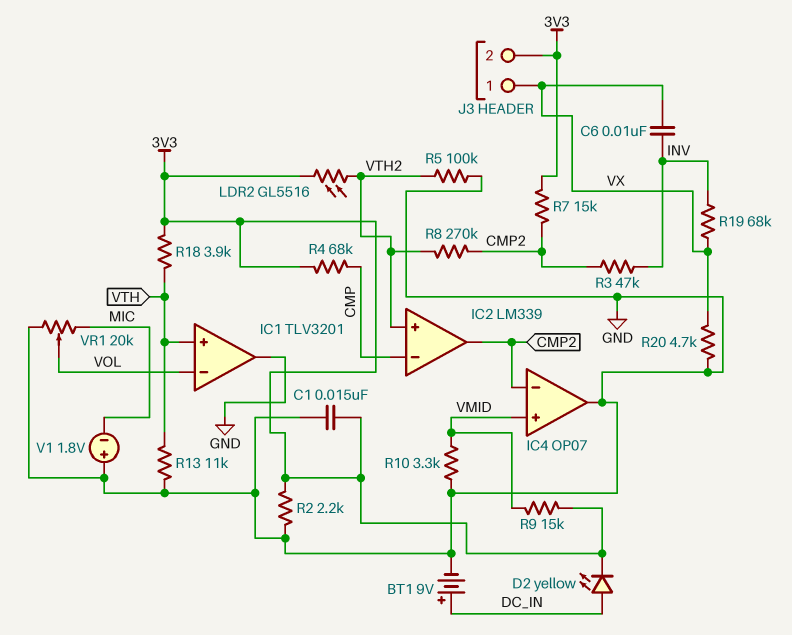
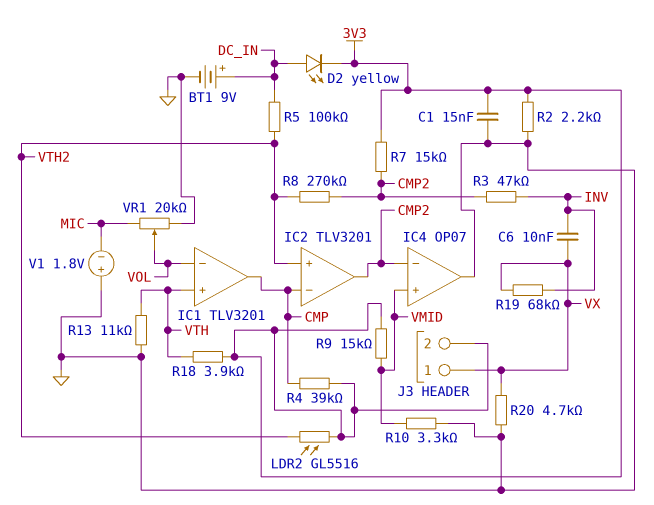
IC1 pin out: GND -> CMP
IC2: LM339 -> TLV3201
R4: 68k (3V3, CMP) -> 39k (3V3, CMP)
R5: 100k (GND, VTH2) -> 100k (DC_IN, VTH2)

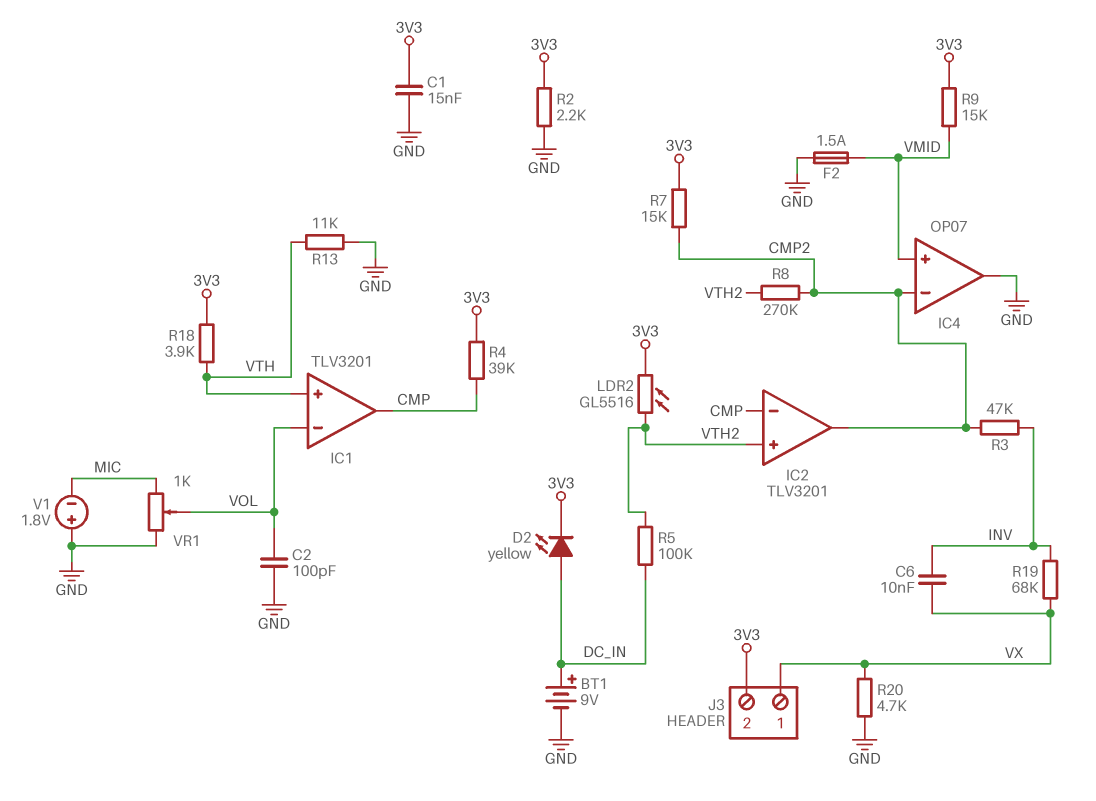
C2: none -> 100pF (GND, VOL)
F2: none -> 1.5A (GND, VMID)
R10: 3.3k (GND, VMID) -> none
VR1: 20k (GND, MIC, wiper VOL) -> 1k (GND, MIC, wiper VOL)

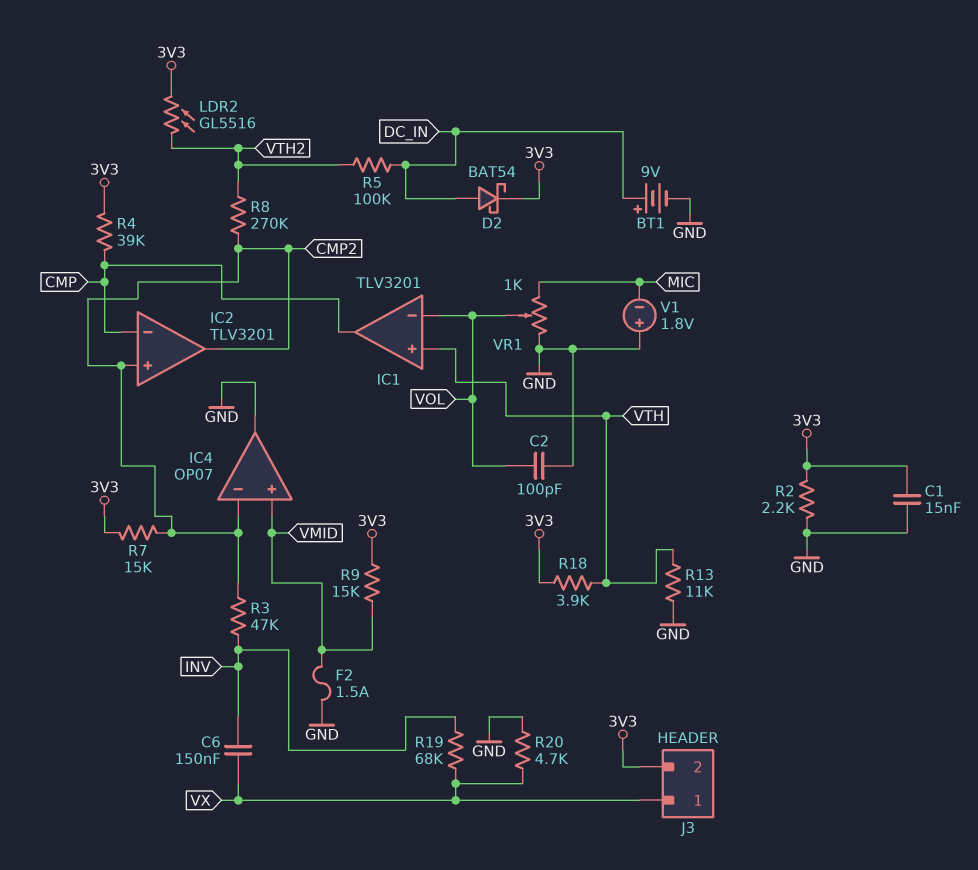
C6: 10nF (INV, VX) -> 150nF (INV, VX)
D2: LED yellow (A DC_IN, K 3V3) -> schottky BAT54 (A DC_IN, K 3V3)
IC2 pin in+: VTH2 -> CMP2

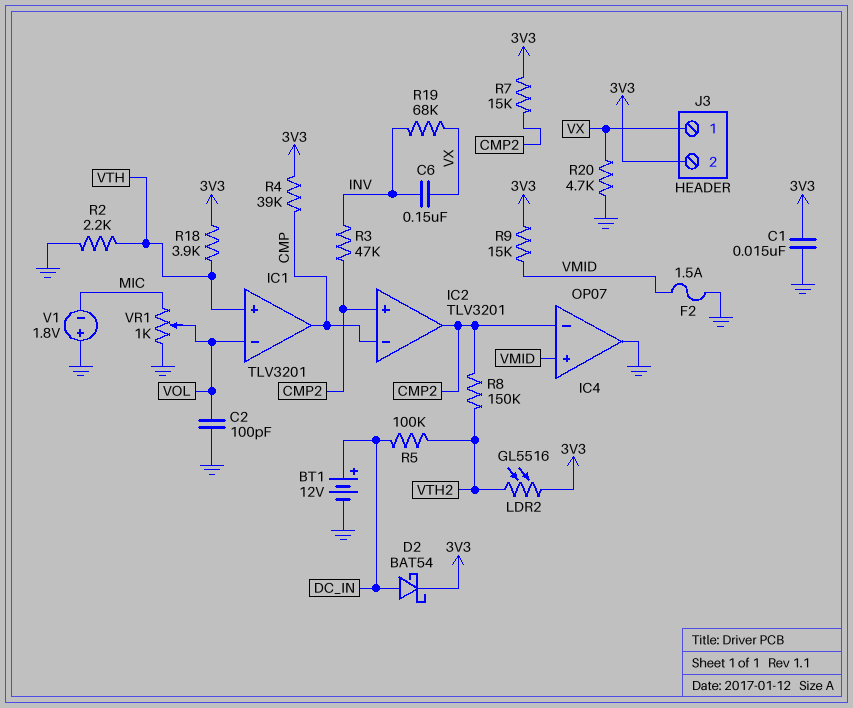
BT1: 9V (plus DC_IN, minus GND) -> 12V (plus DC_IN, minus GND)
R2: 2.2k (3V3, GND) -> 2.2k (GND, VTH)
R8: 270k (CMP2, VTH2) -> 150k (CMP2, VTH2)
R13: 11k (GND, VTH) -> none

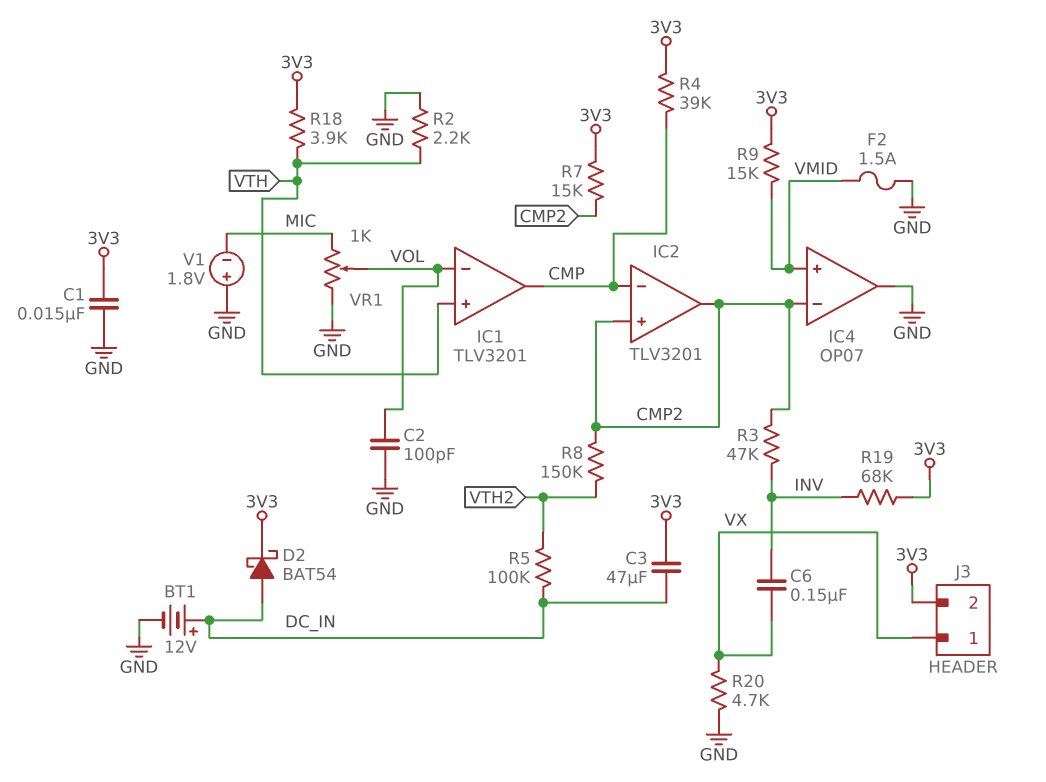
C3: none -> 47uF (3V3, DC_IN)
LDR2: GL5516 (3V3, VTH2) -> none
R19: 68k (INV, VX) -> 68k (3V3, INV)

